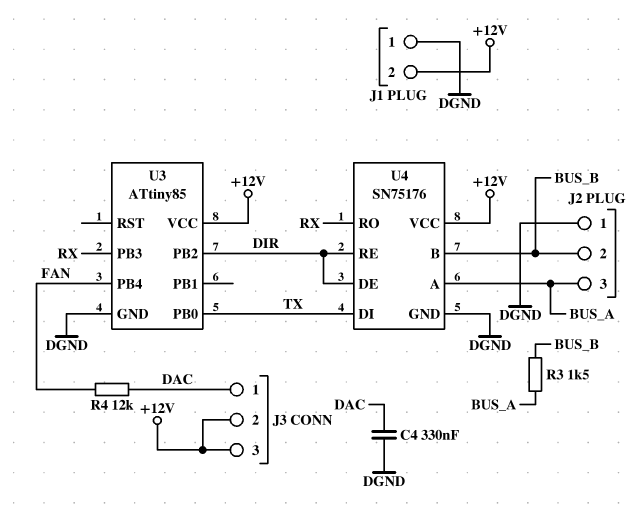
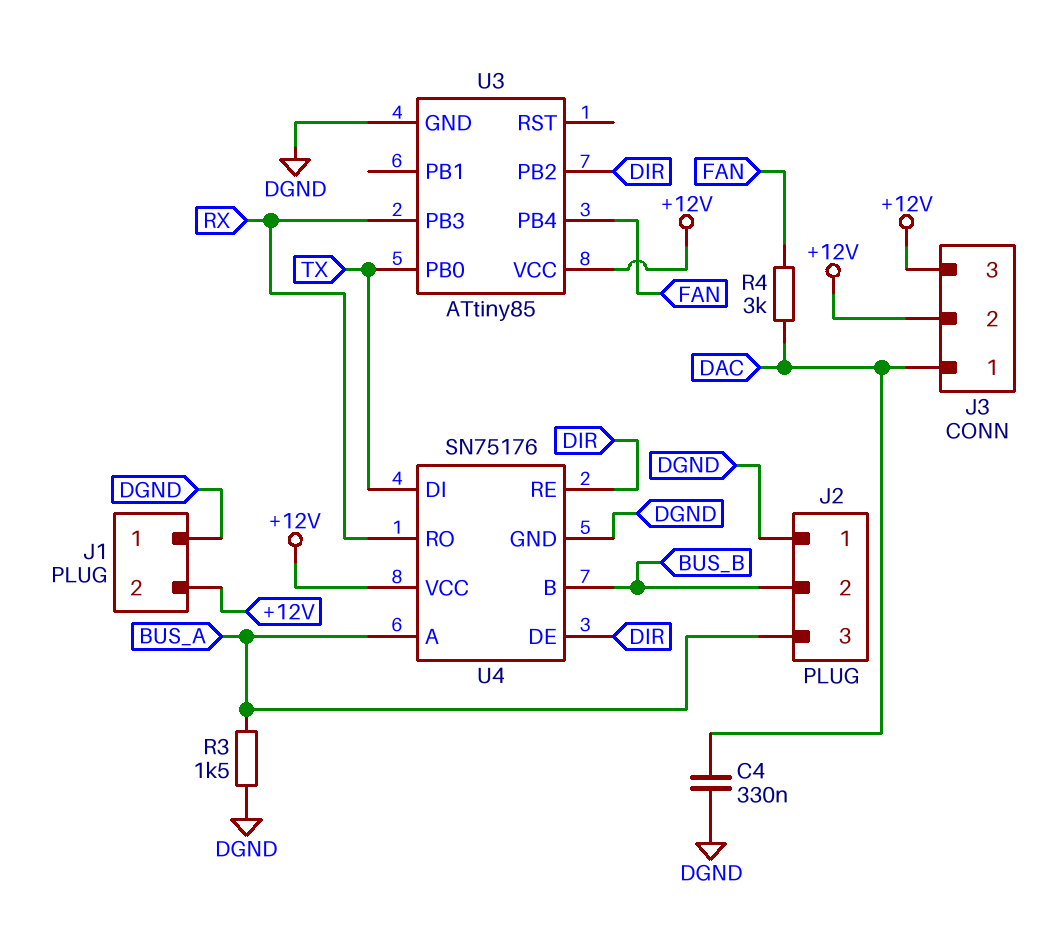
R3: 1.5k (BUS_A, BUS_B) -> 1.5k (BUS_A, DGND)
R4: 12k (DAC, FAN) -> 3k (DAC, FAN)

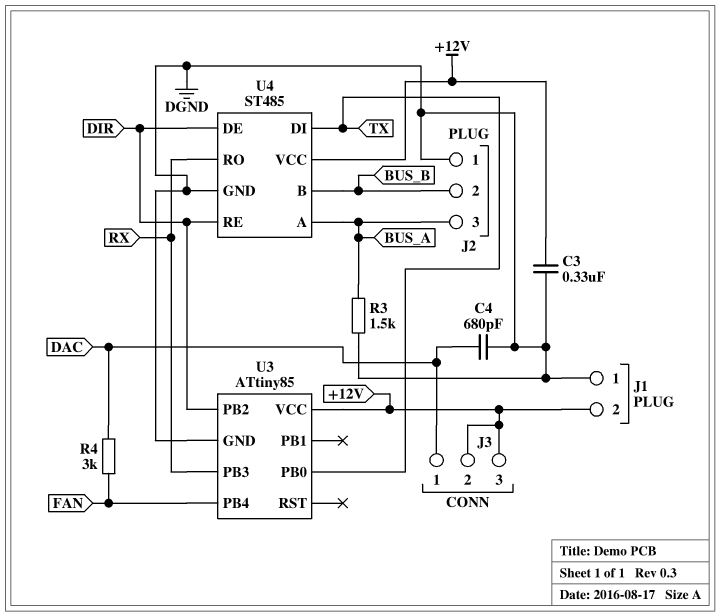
C3: none -> 330nF (+12V, DGND)
C4: 330nF (DAC, DGND) -> 680pF (DAC, DGND)
U4: SN75176 -> ST485

